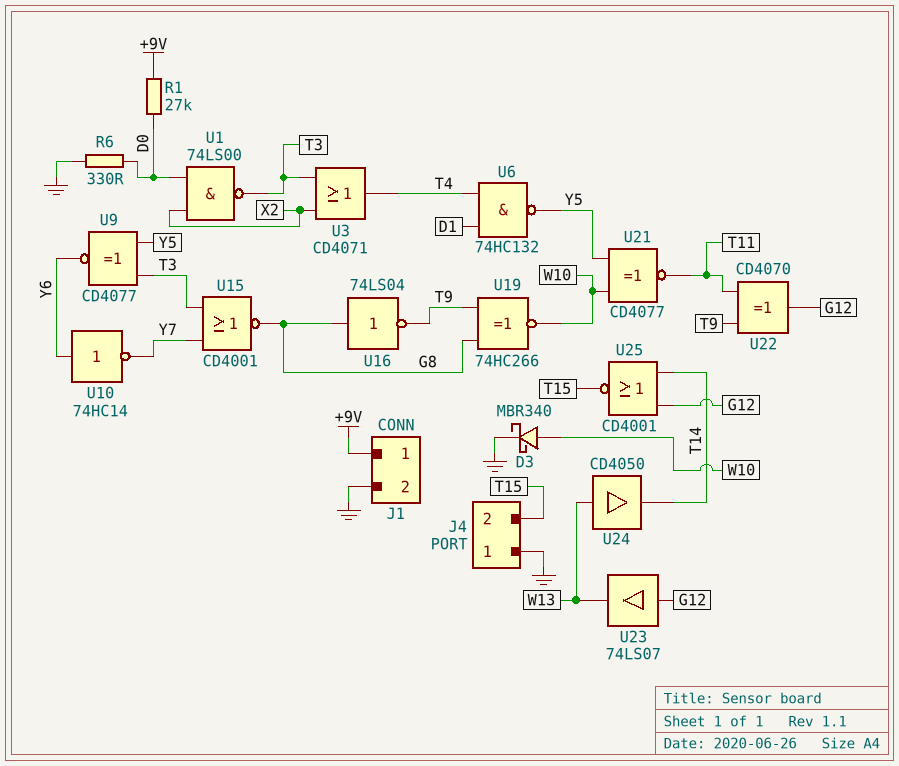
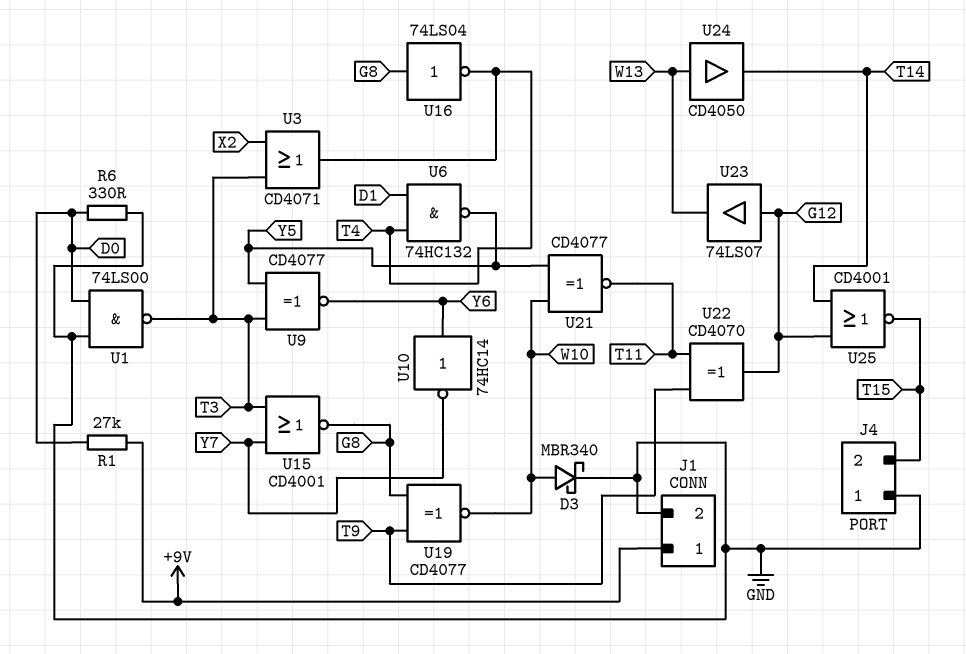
U1: NAND 74LS00 (in D0, in X2, out T3) -> NAND 74LS00 (in D0, in GND, out T3)
U16: NOT 74LS04 (in G8, out T9) -> NOT 74LS04 (in G8, out T4)
U19: XNOR 74HC266 (in G8, in T9, out W10) -> XNOR CD4077 (in G8, in T9, out W10)

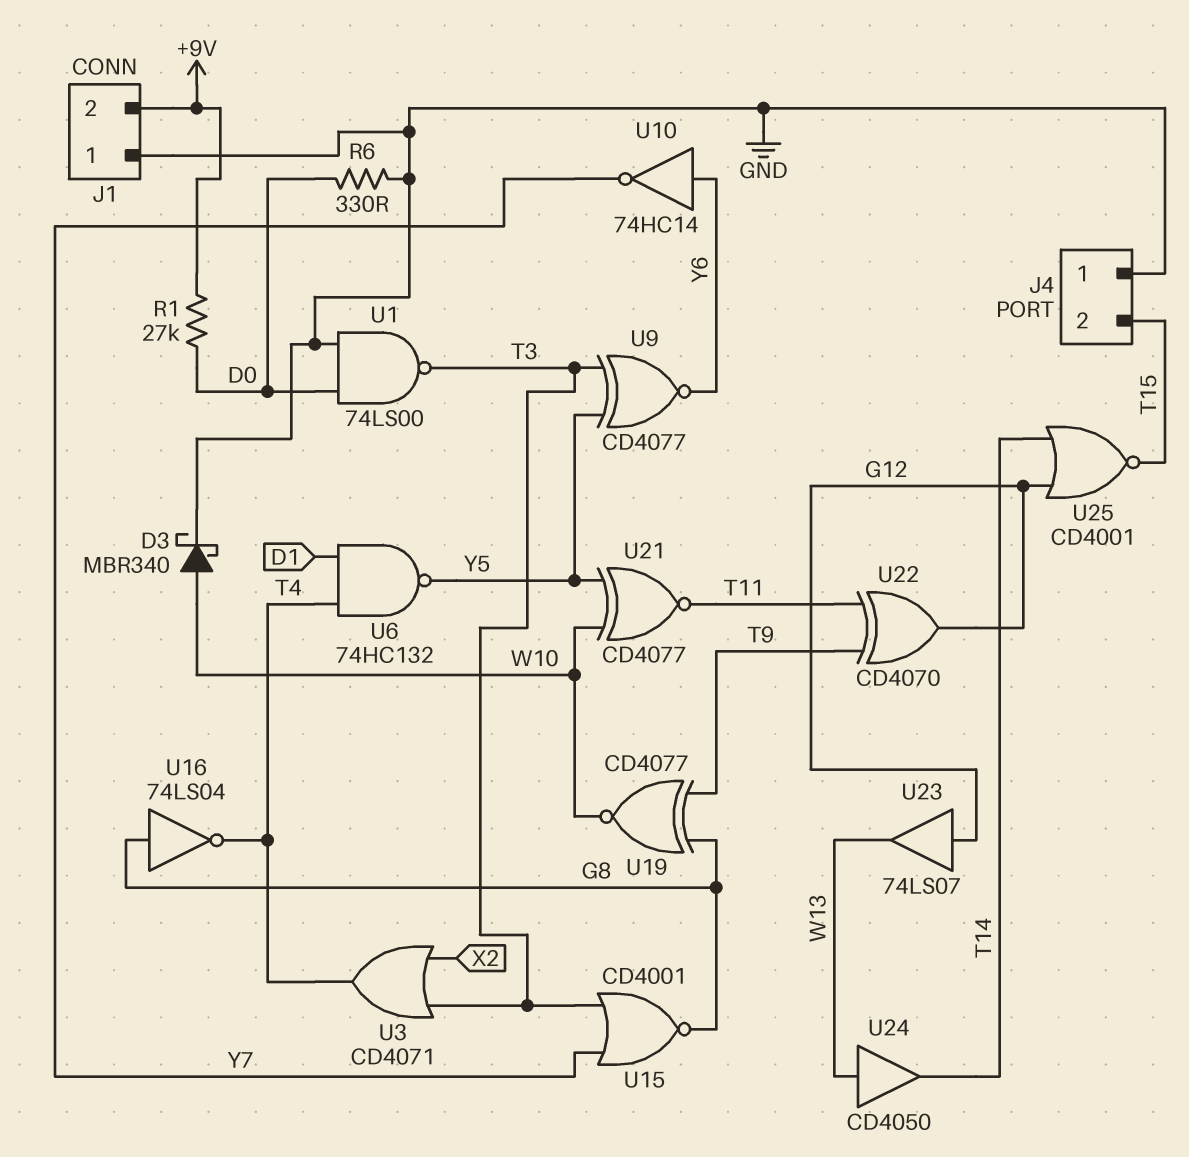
J1 pin 1: +9V -> GND
J1 pin 2: GND -> +9V

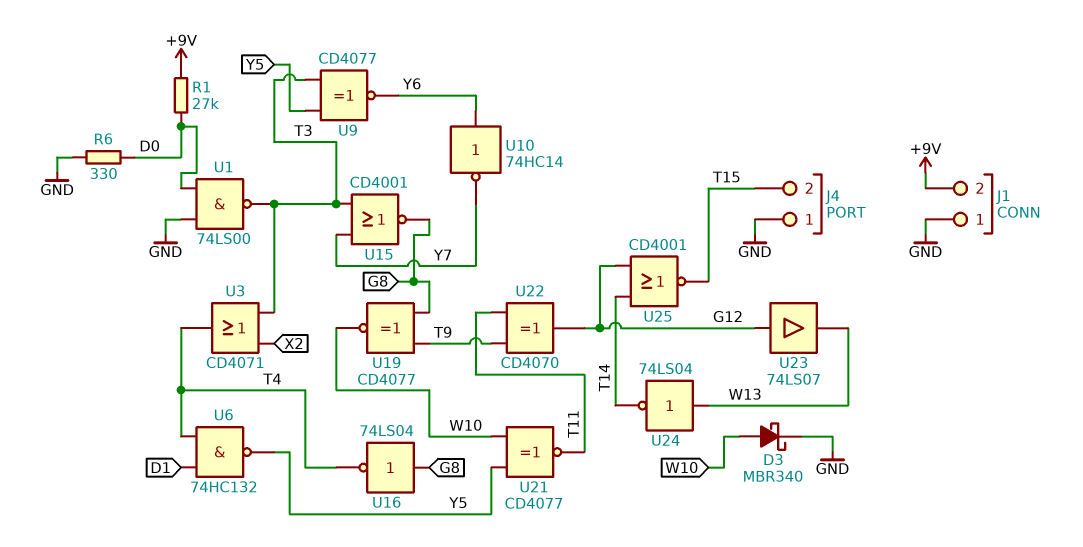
U24: buffer CD4050 (in W13, out T14) -> NOT 74LS04 (in W13, out T14)

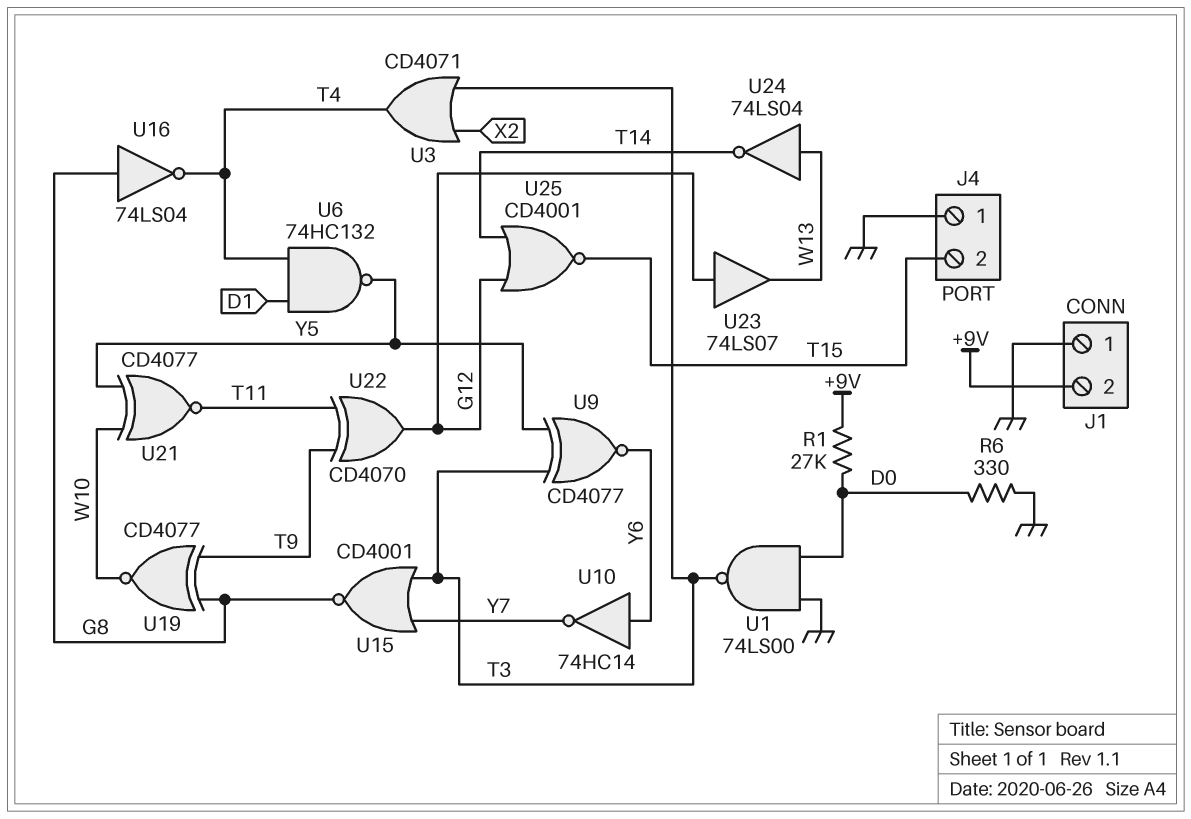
D3: schottky MBR340 (A W10, K GND) -> none

